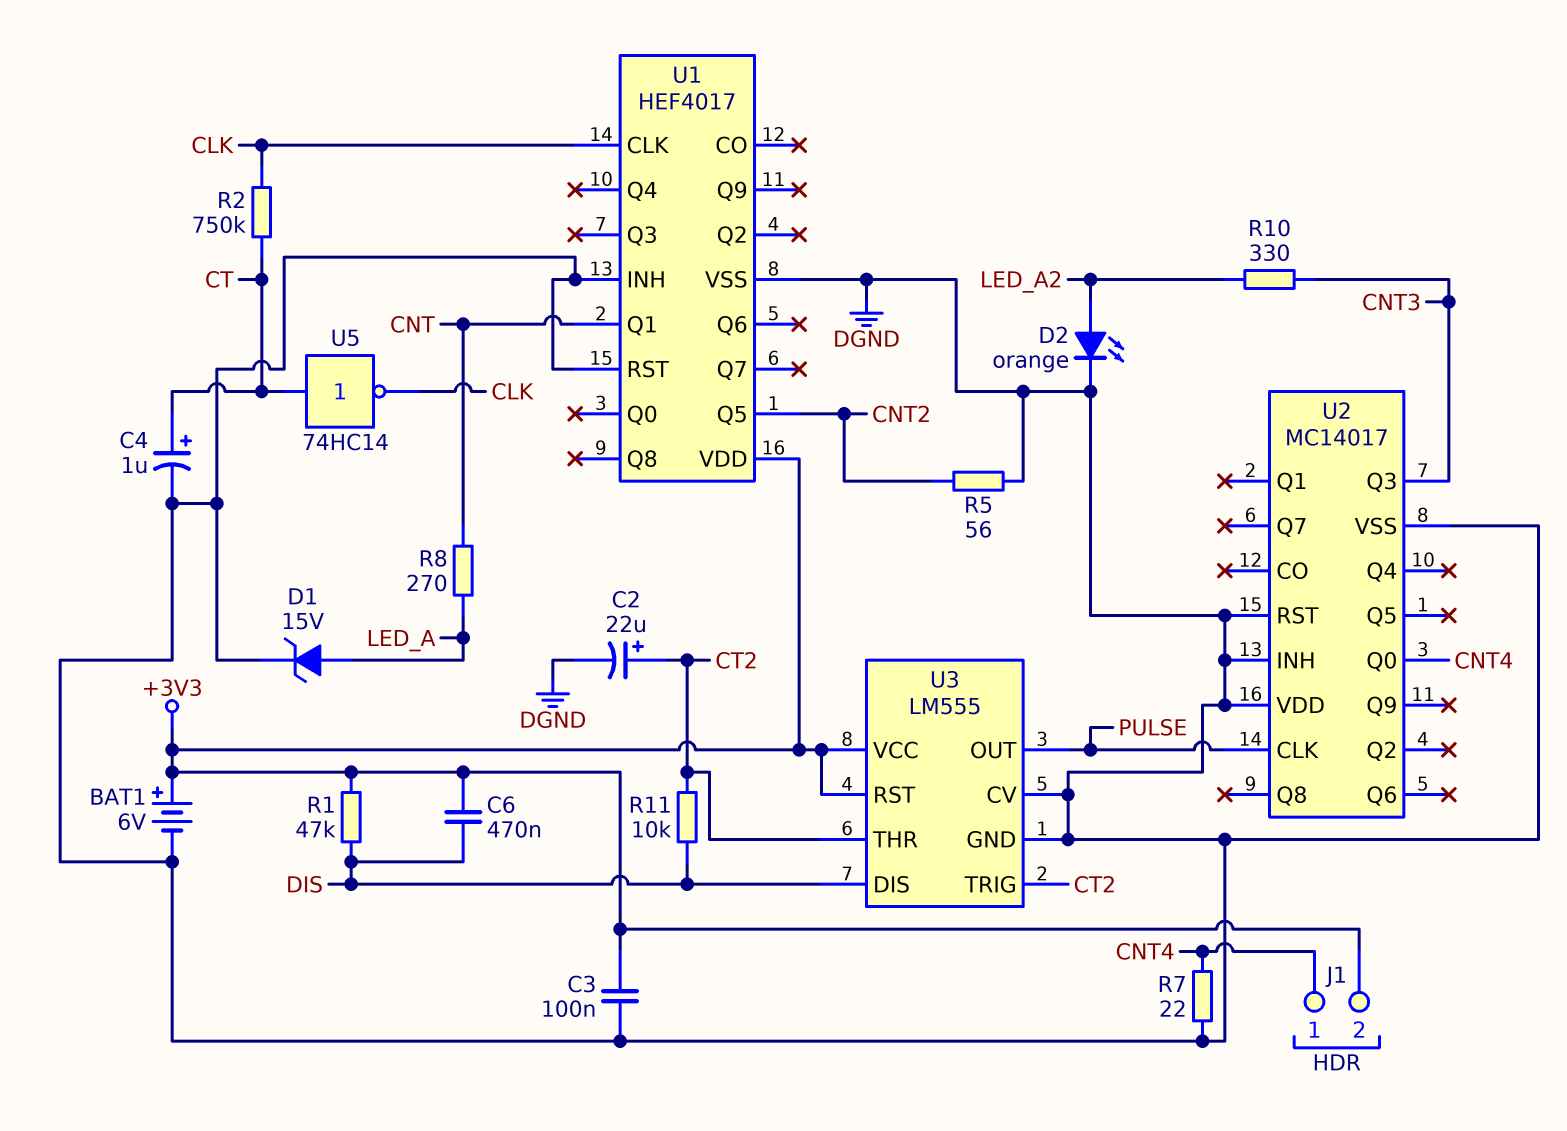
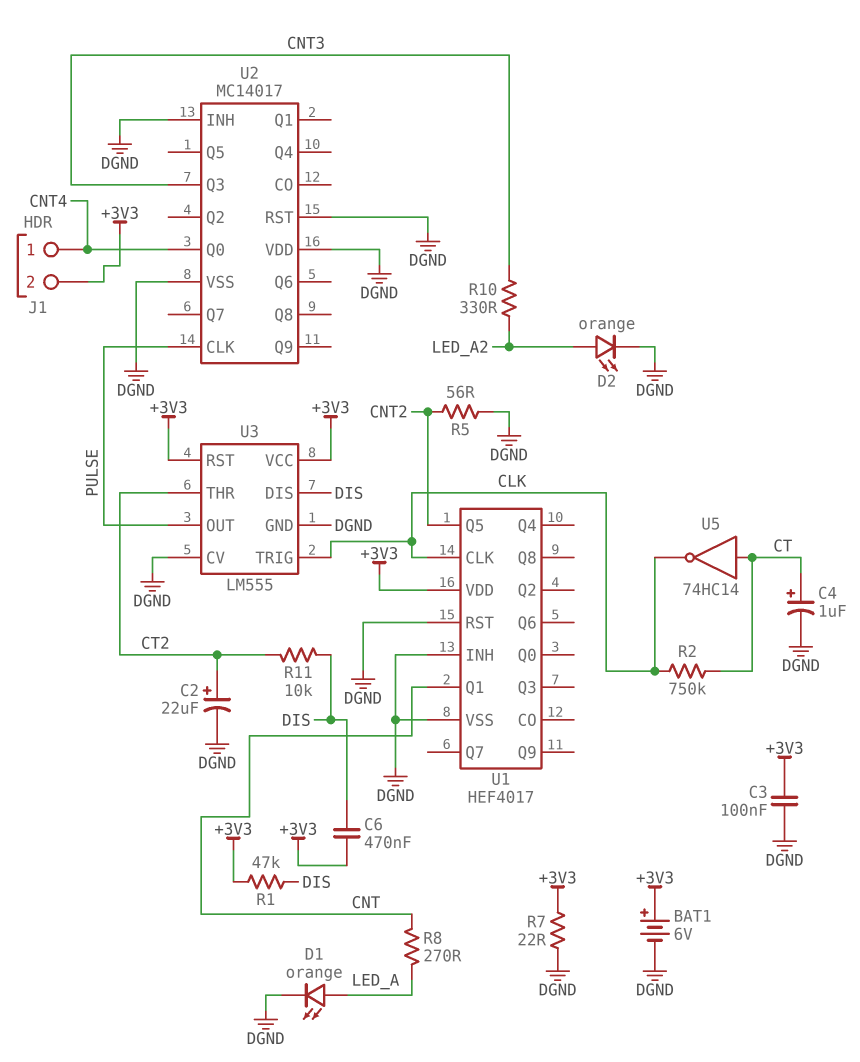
D1: zener 15V (A LED_A, K DGND) -> LED orange (A LED_A, K DGND)
R7: 22 (CNT4, DGND) -> 22 (+3V3, DGND)
U3 pin TRIG: CT2 -> CLK

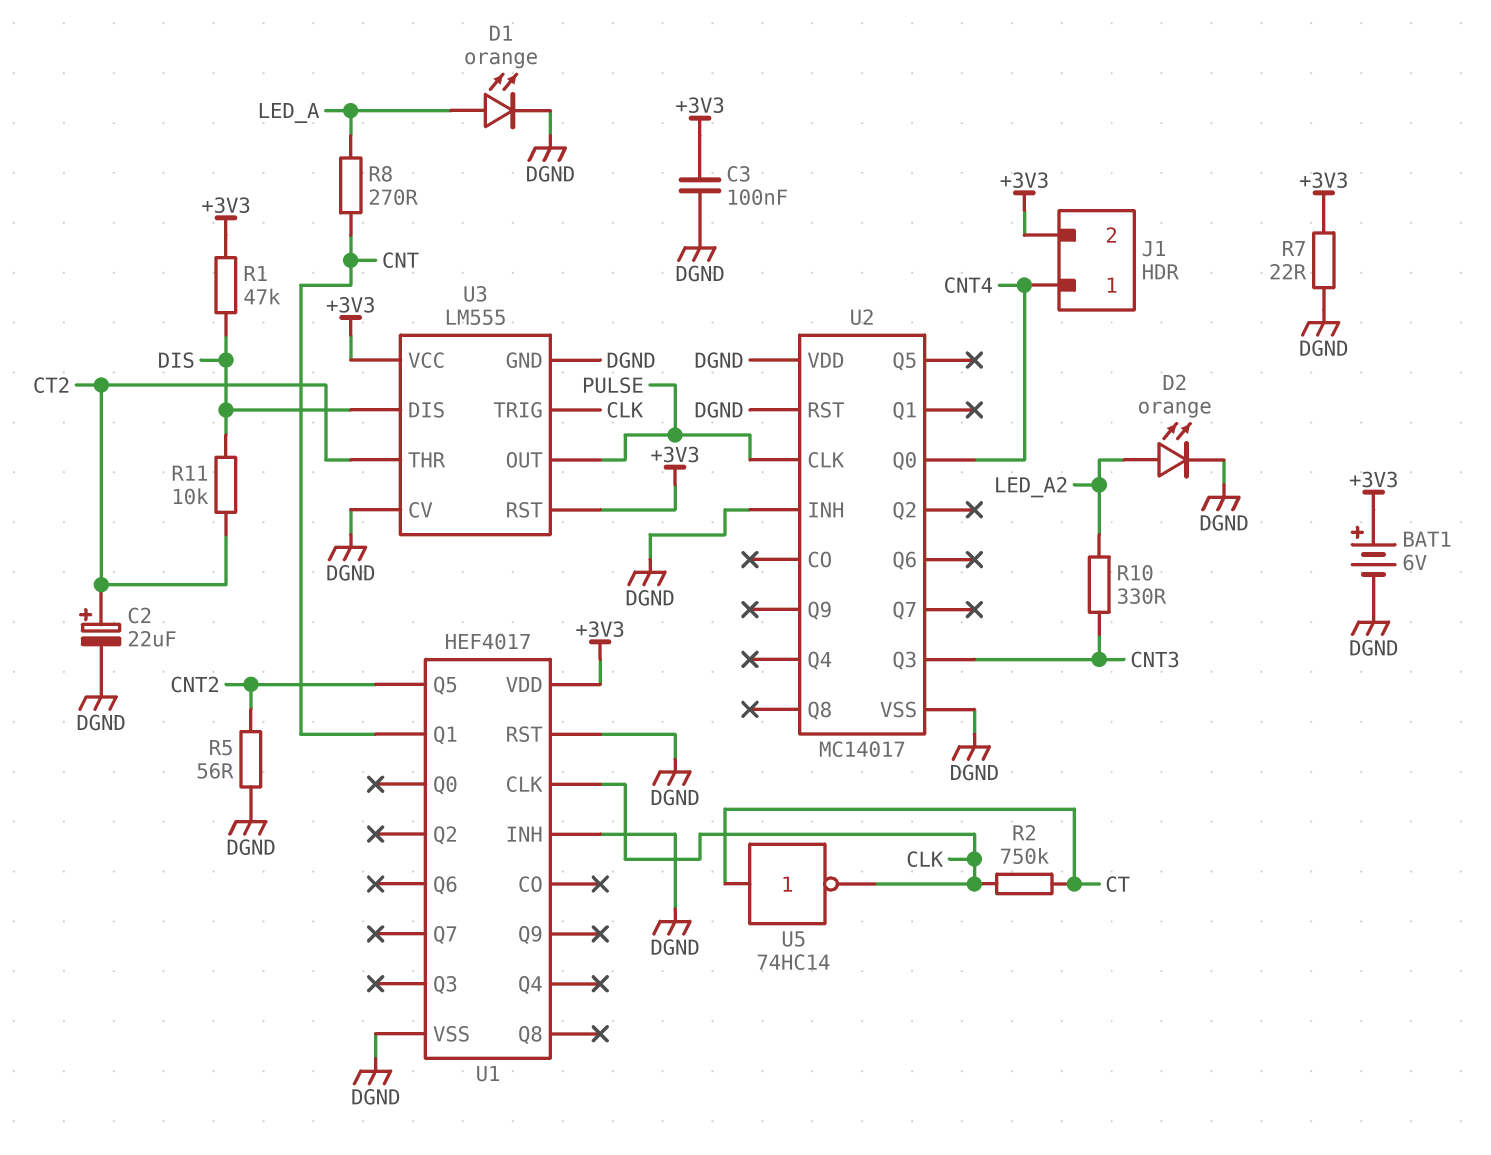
C4: 1uF (plus CT, minus DGND) -> none
C6: 470nF (+3V3, DIS) -> none

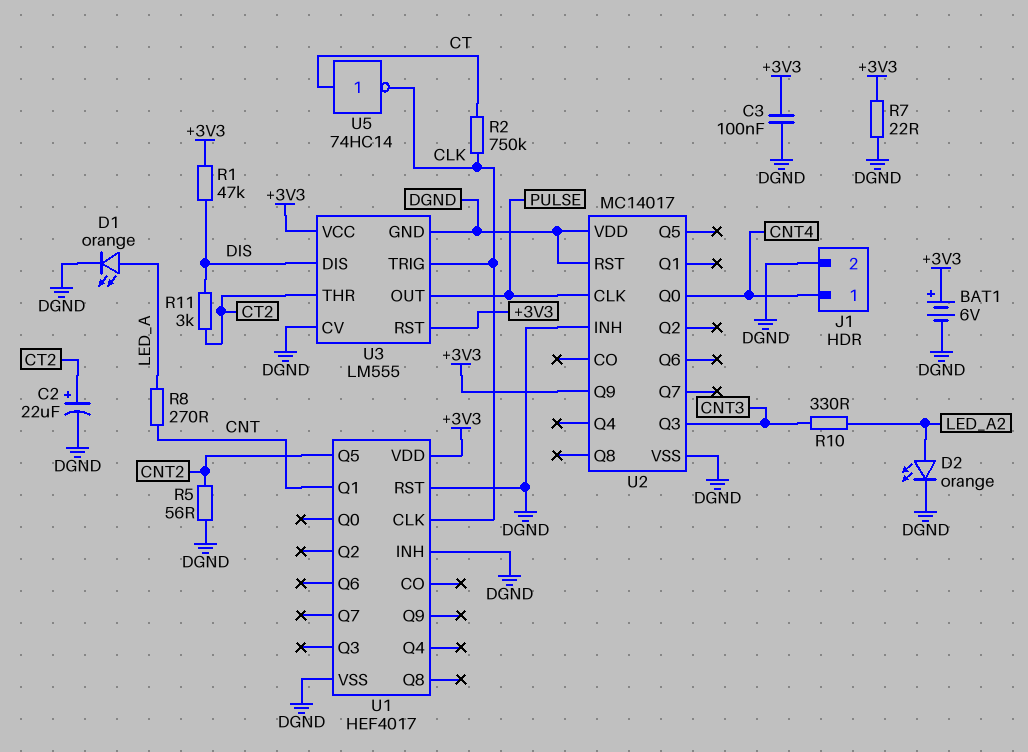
J1 pin 2: +3V3 -> DGND
R11: 10k (CT2, DIS) -> 3k (CT2, DIS)
U2 pin Q9: none -> +3V3

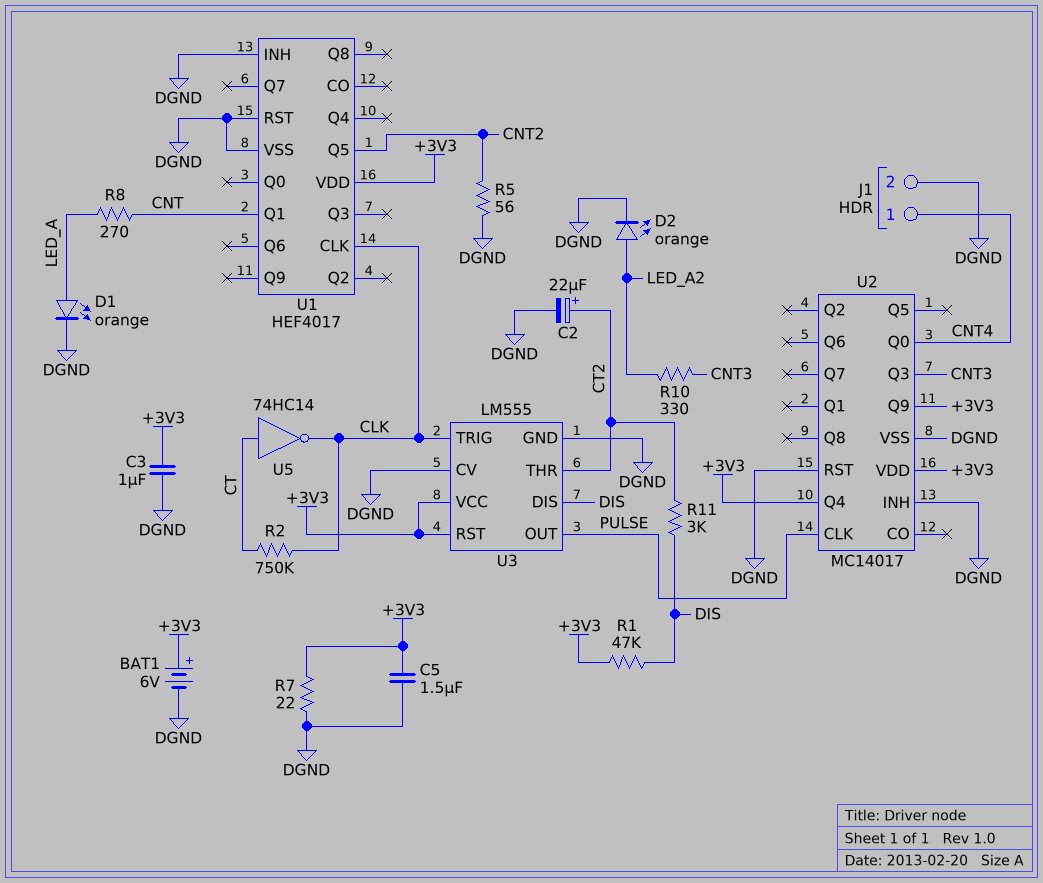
C3: 100nF (+3V3, DGND) -> 1uF (+3V3, DGND)
C5: none -> 1.5uF (+3V3, DGND)
U2 pin Q4: none -> +3V3
U2 pin VDD: DGND -> +3V3

